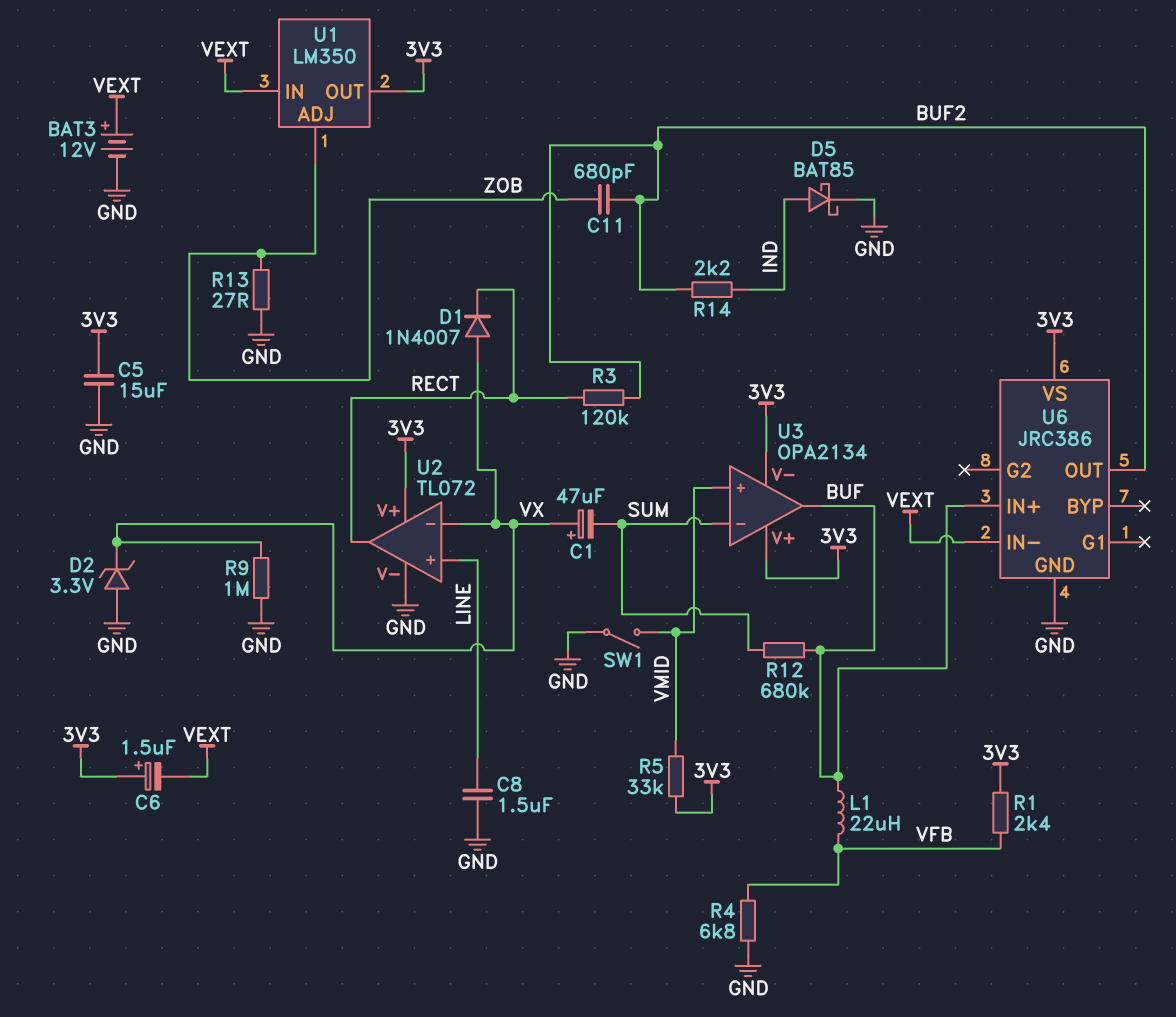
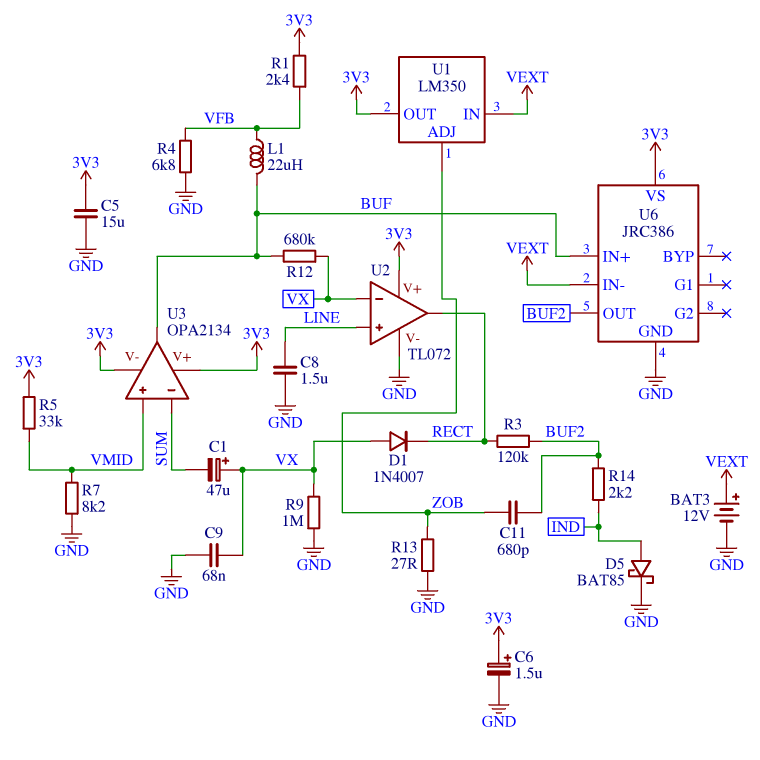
C6: 1.5uF (plus 3V3, minus VEXT) -> 1.5uF (plus 3V3, minus GND)
C9: none -> 68nF (GND, VX)
D2: zener 3.3V (A GND, K VX) -> none
R7: none -> 8.2k (GND, VMID)
R12: 680k (BUF, SUM) -> 680k (BUF, VX)
SW1: switch (GND, VMID) -> none

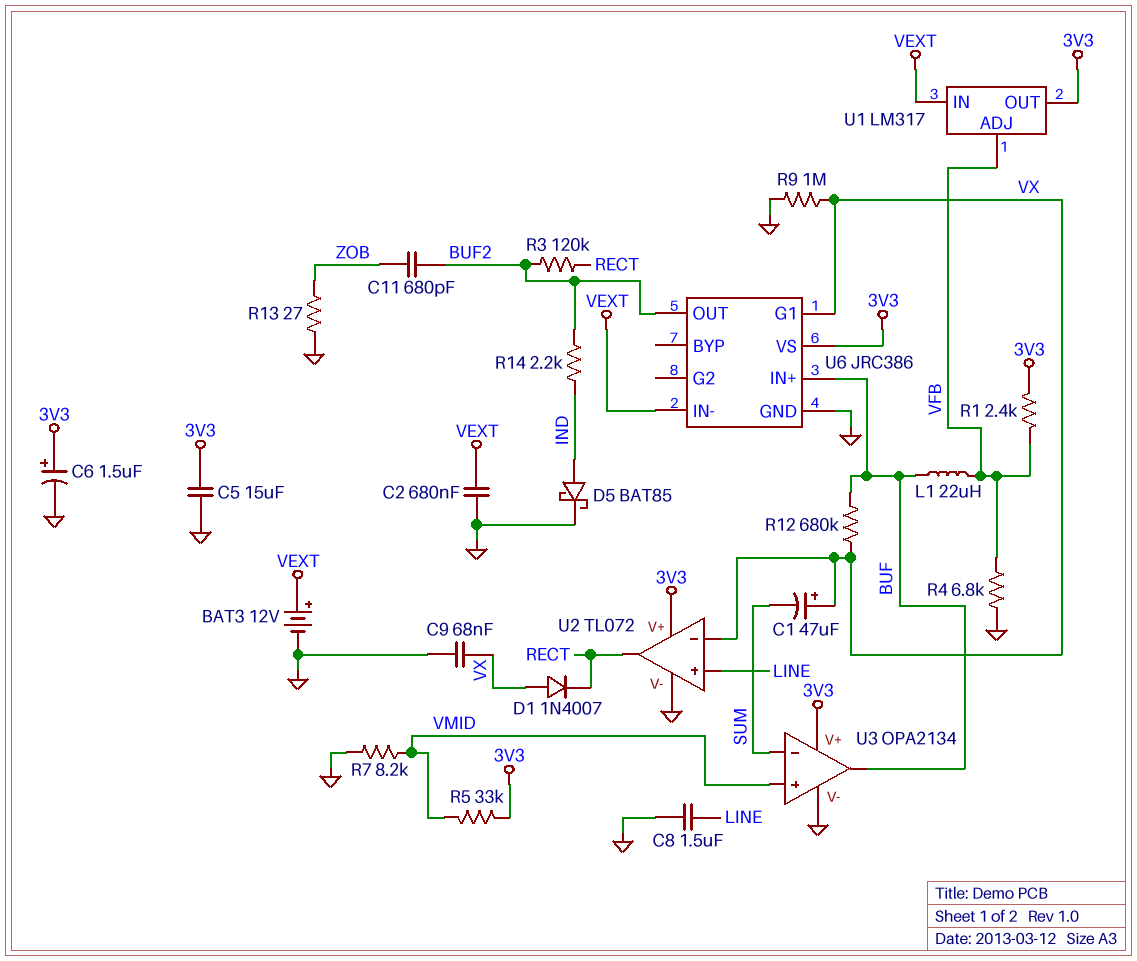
C2: none -> 680nF (GND, VEXT)
U1: LM350 -> LM317
U1 pin ADJ: ZOB -> VFB
U3 pin V-: 3V3 -> GND
U6 pin G1: none -> VX

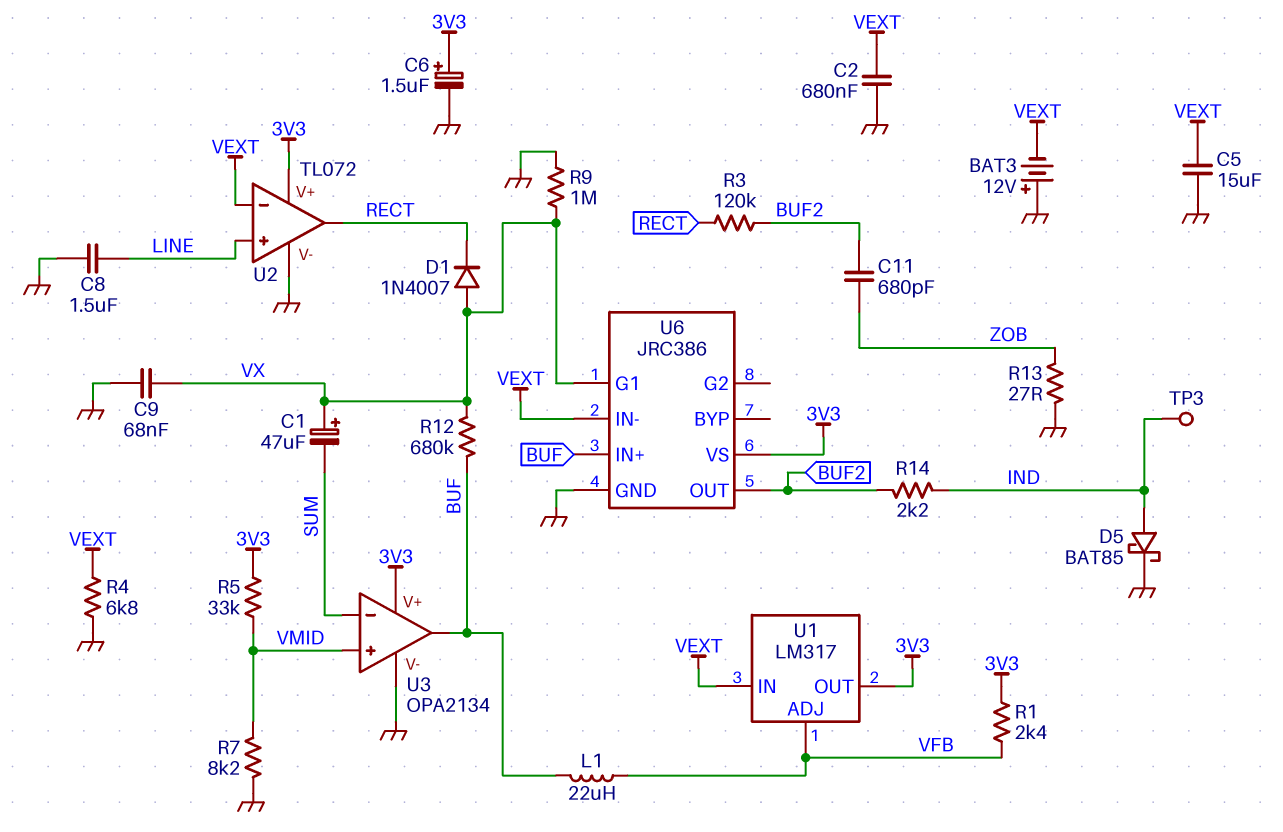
BAT3: 12V (plus VEXT, minus GND) -> 12V (plus GND, minus VEXT)
C5: 15uF (3V3, GND) -> 15uF (GND, VEXT)
R4: 6.8k (GND, VFB) -> 6.8k (GND, VEXT)
TP3: none -> test point (IND)
U2 pin in-: VX -> VEXT

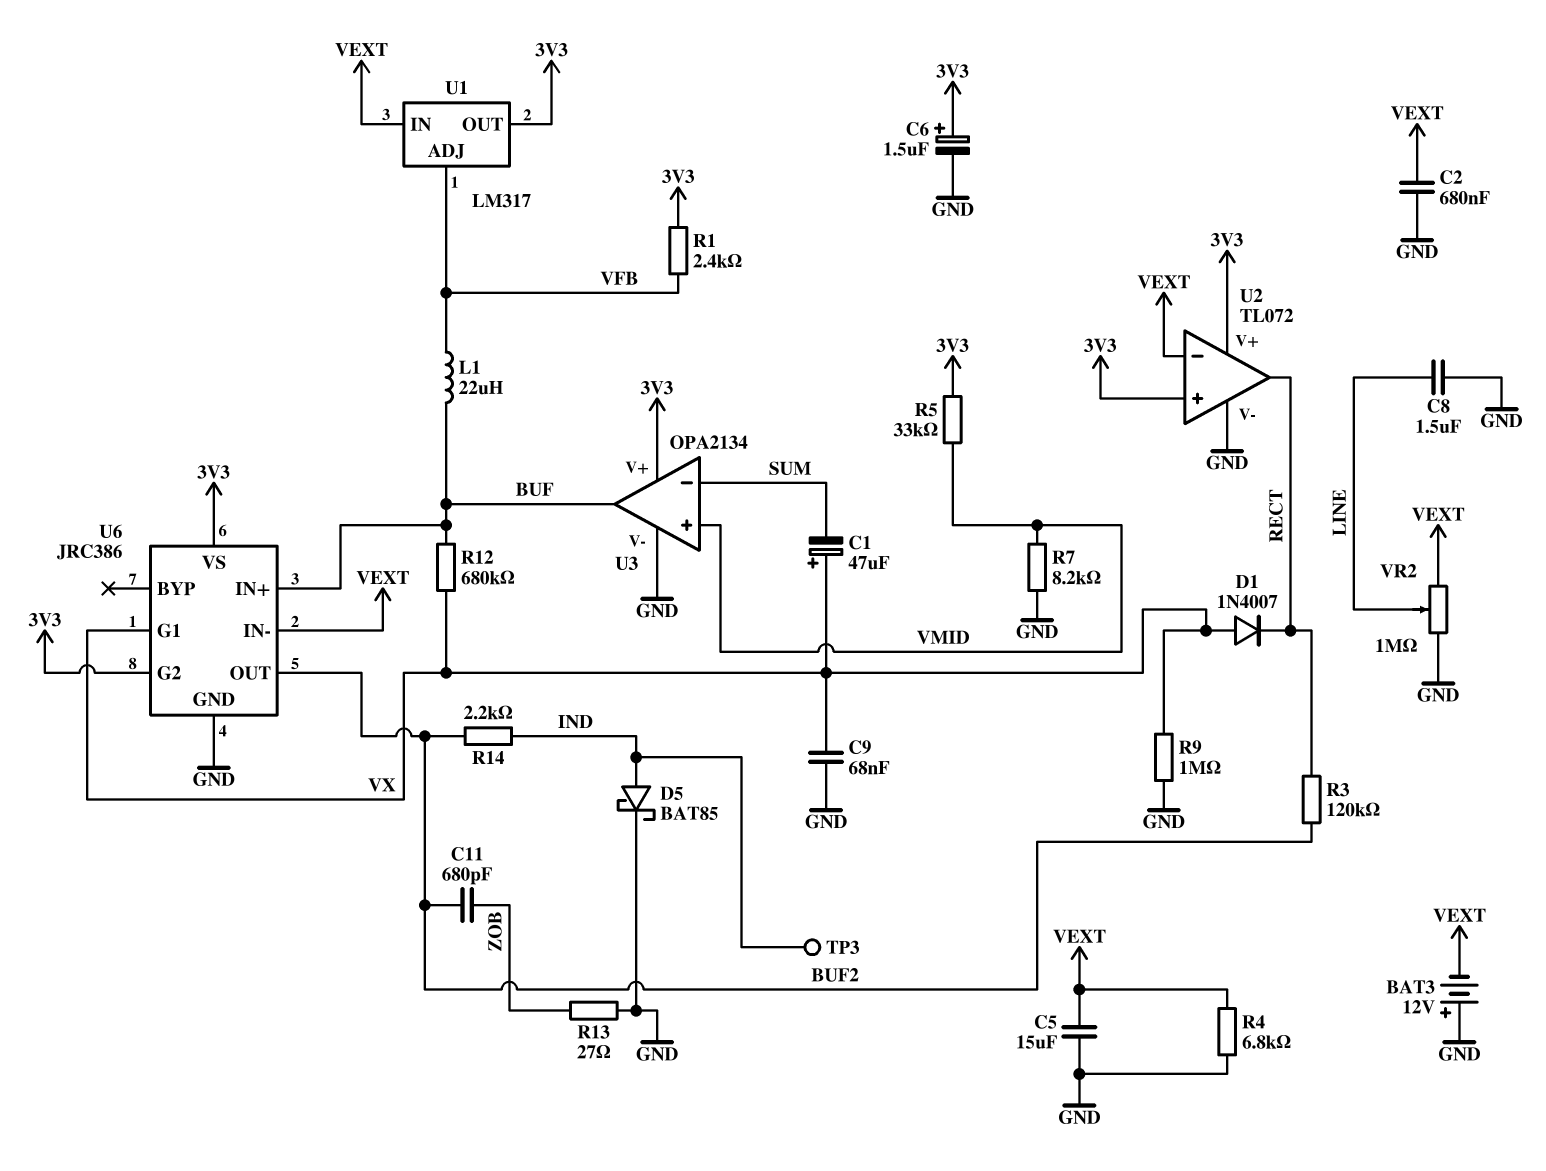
U2 pin in+: LINE -> 3V3
U6 pin G2: none -> 3V3
VR2: none -> 1M (GND, VEXT, wiper LINE)

